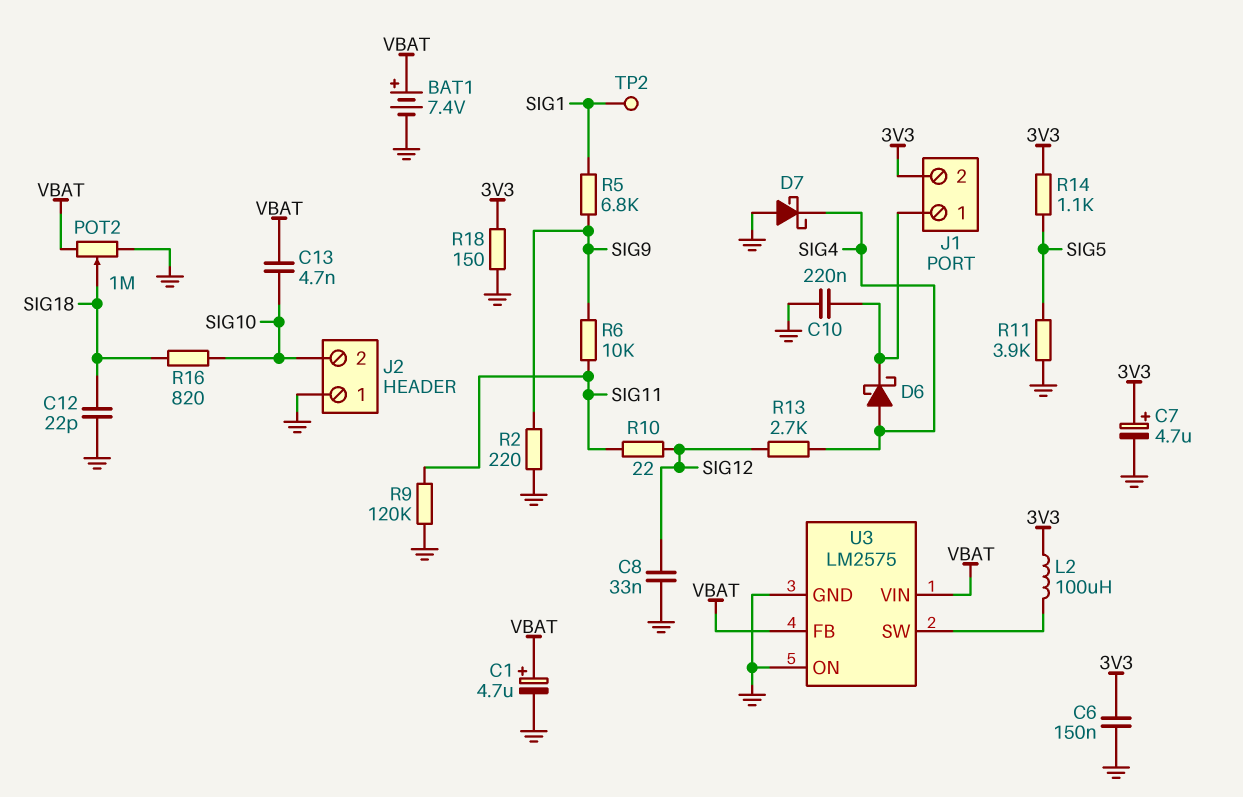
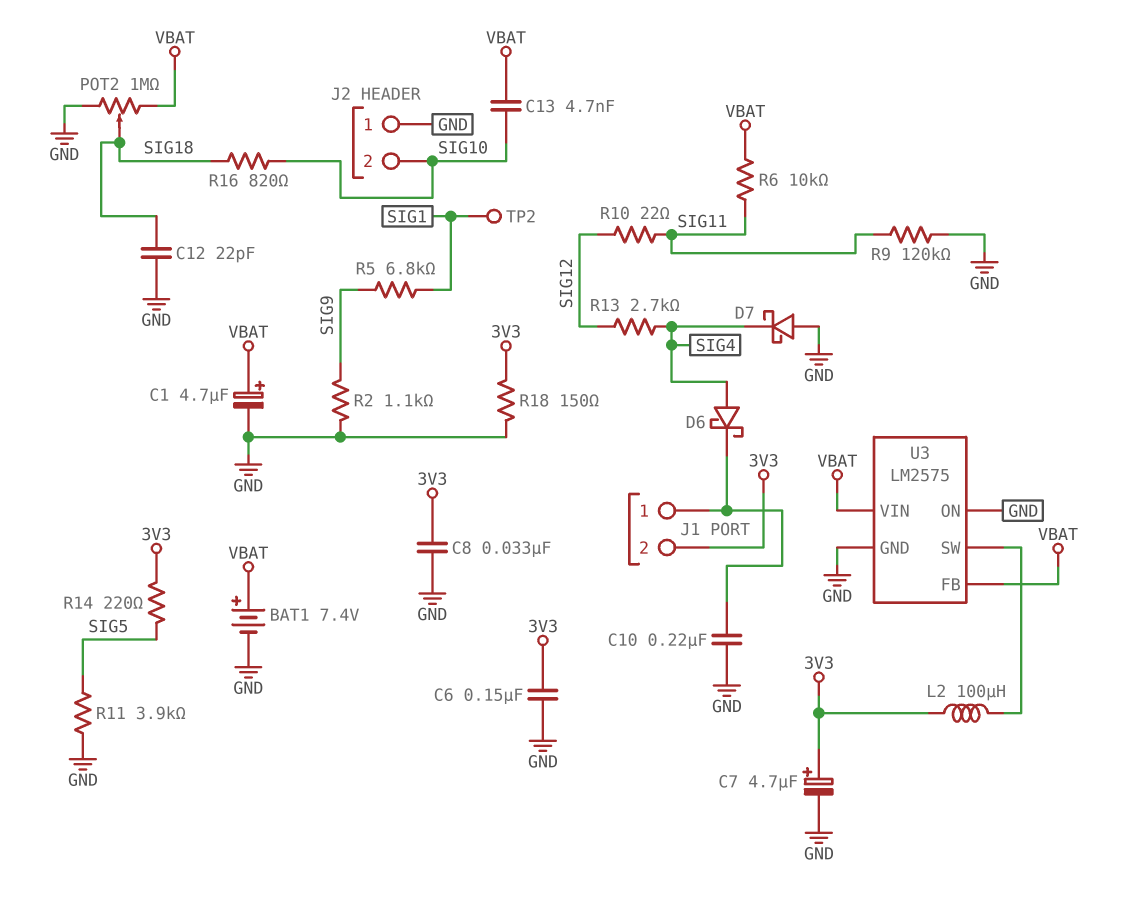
C8: 33nF (GND, SIG12) -> 33nF (3V3, GND)
R2: 220 (GND, SIG9) -> 1.1k (GND, SIG9)
R6: 10k (SIG9, SIG11) -> 10k (SIG11, VBAT)
R14: 1.1k (3V3, SIG5) -> 220 (3V3, SIG5)

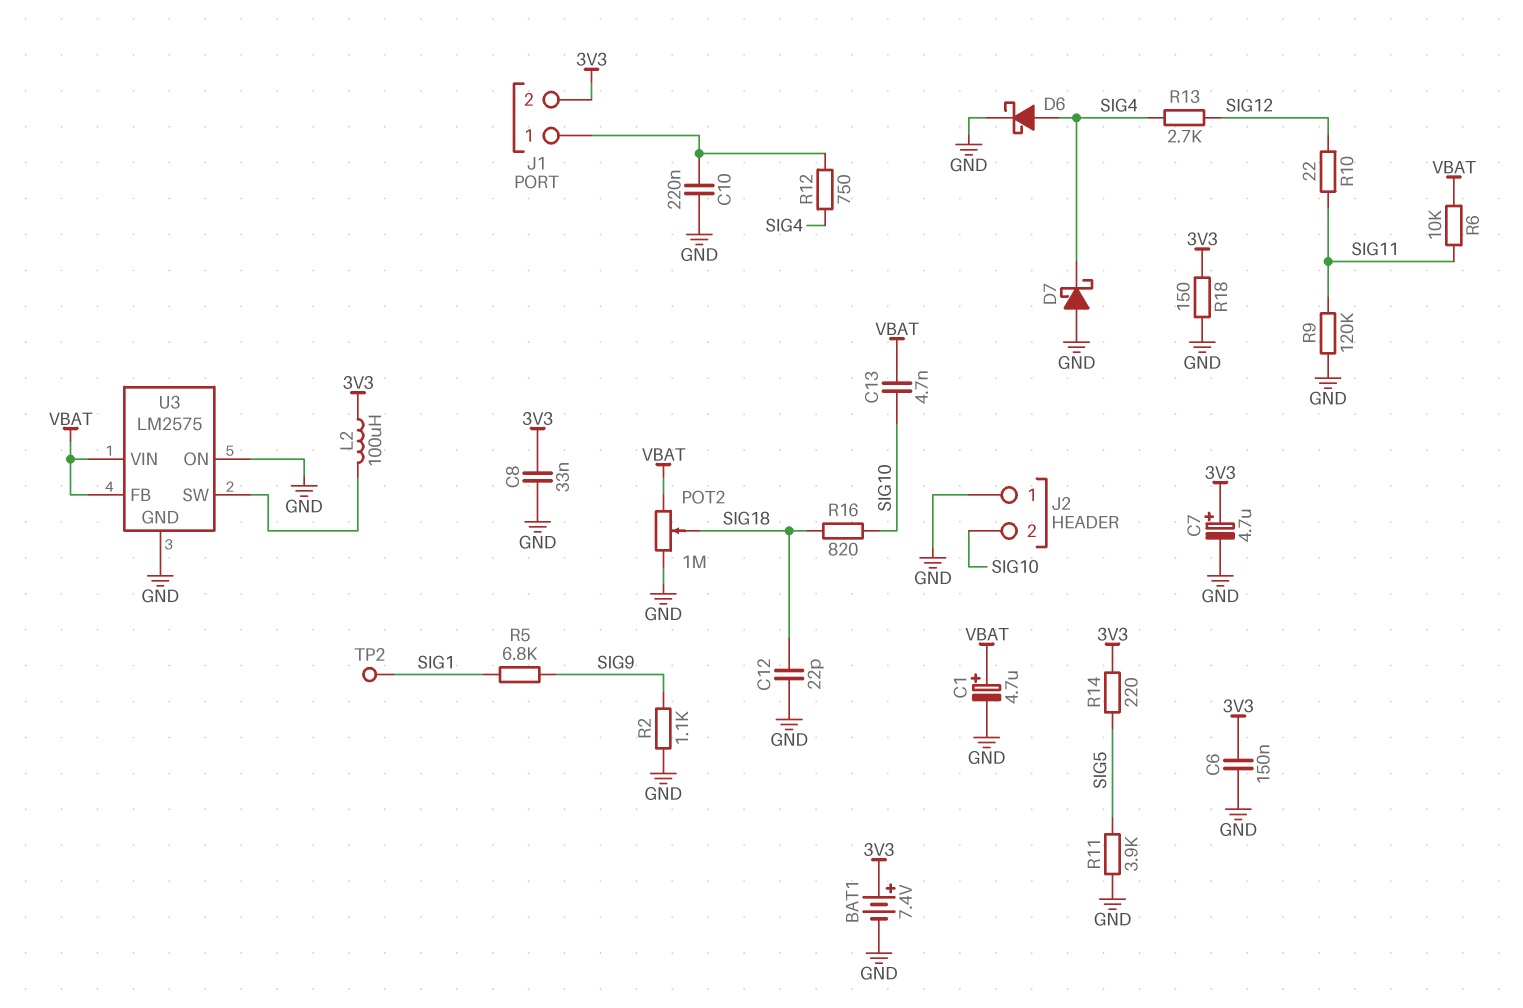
BAT1: 7.4V (plus VBAT, minus GND) -> 7.4V (plus 3V3, minus GND)
D6: schottky (A SIG4, K J1/1) -> schottky (A SIG4, K GND)
R12: none -> 750 (J1/1, SIG4)

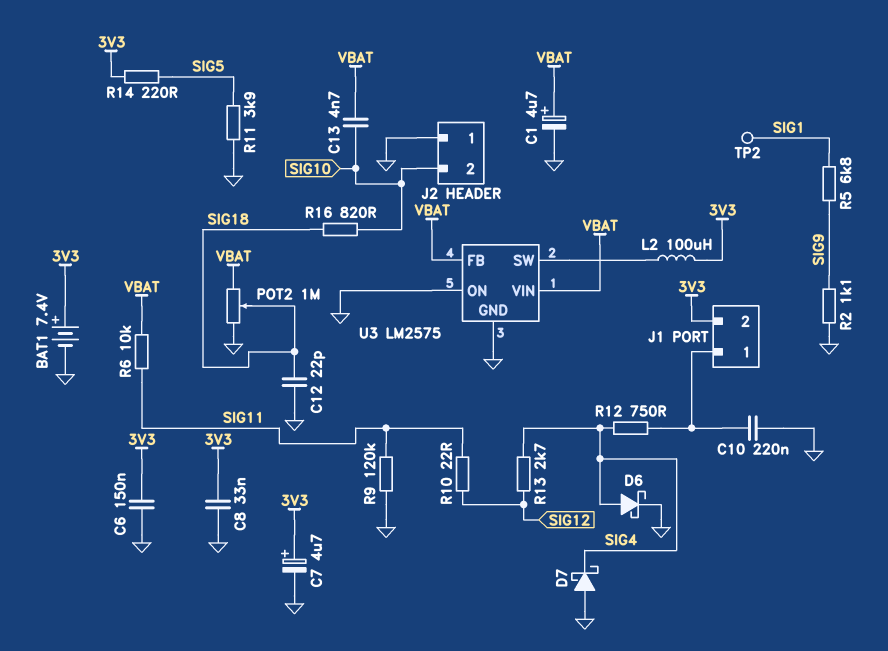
R18: 150 (3V3, GND) -> none

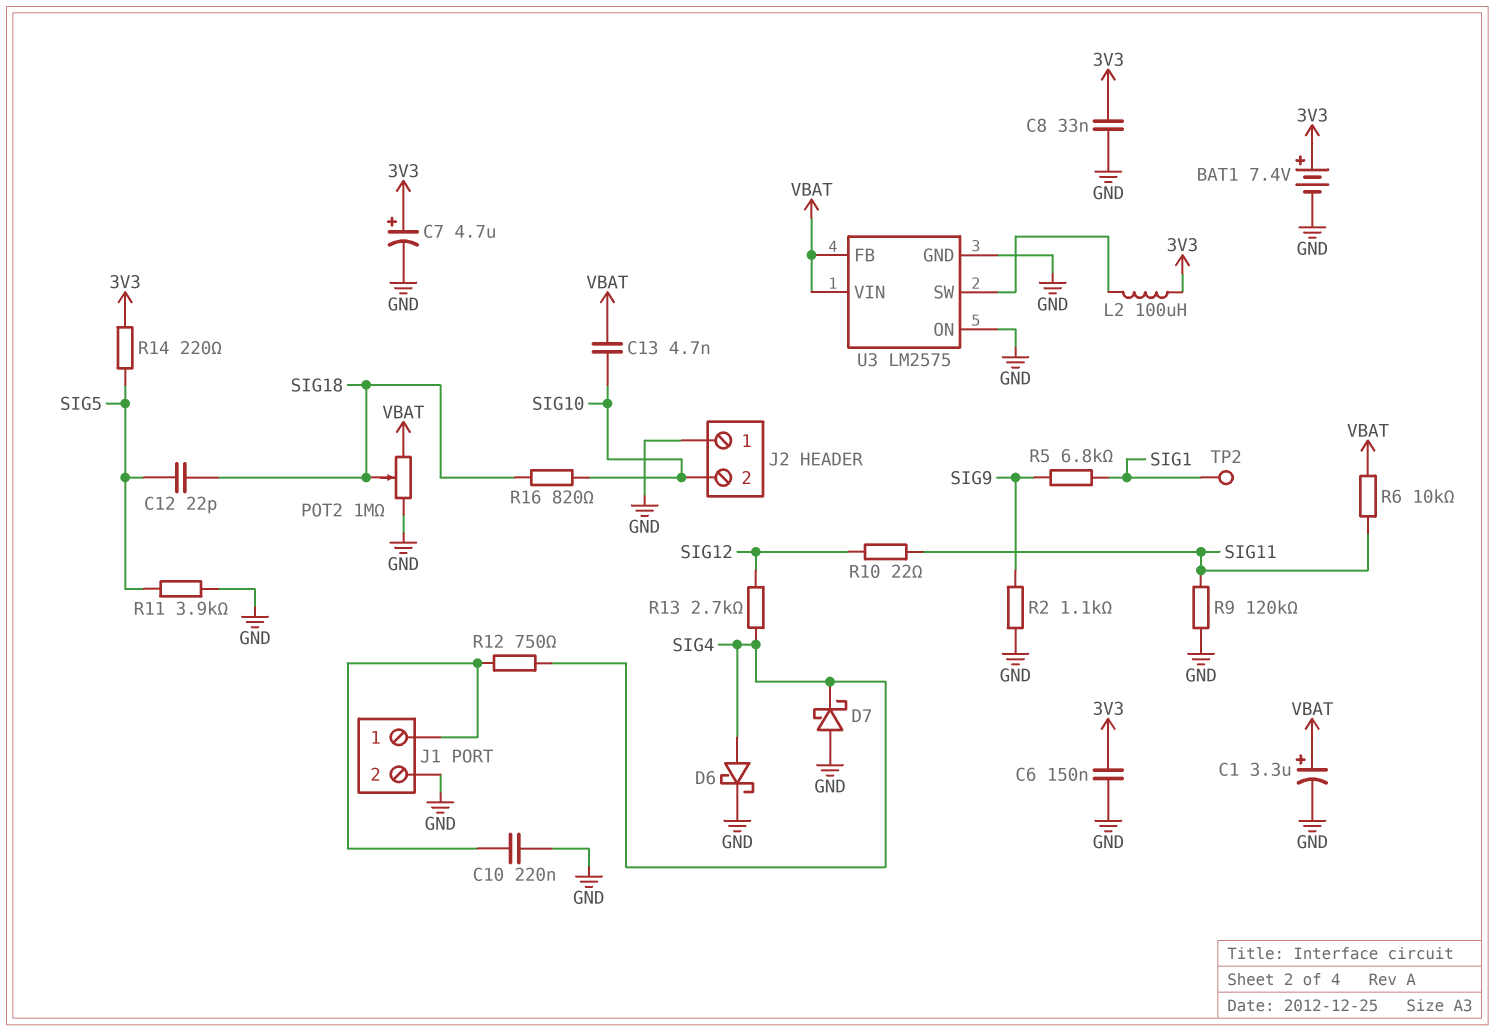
C1: 4.7uF (plus VBAT, minus GND) -> 3.3uF (plus VBAT, minus GND)
C12: 22pF (GND, SIG18) -> 22pF (SIG5, SIG18)
J1 pin 2: 3V3 -> GND

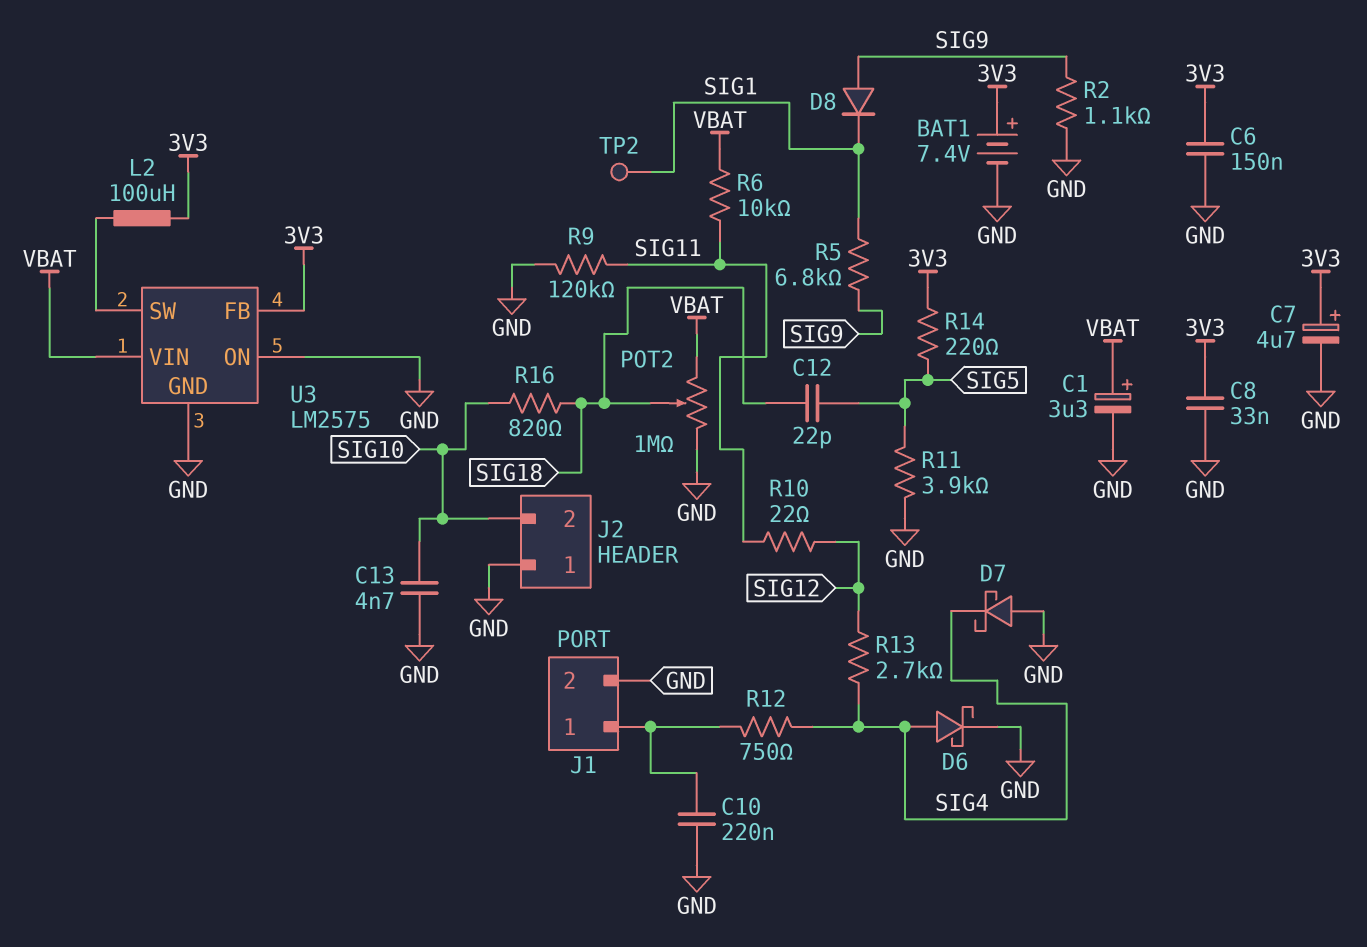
C13: 4.7nF (SIG10, VBAT) -> 4.7nF (GND, SIG10)
D8: none -> diode (A SIG9, K SIG1)
U3 pin FB: VBAT -> 3V3

